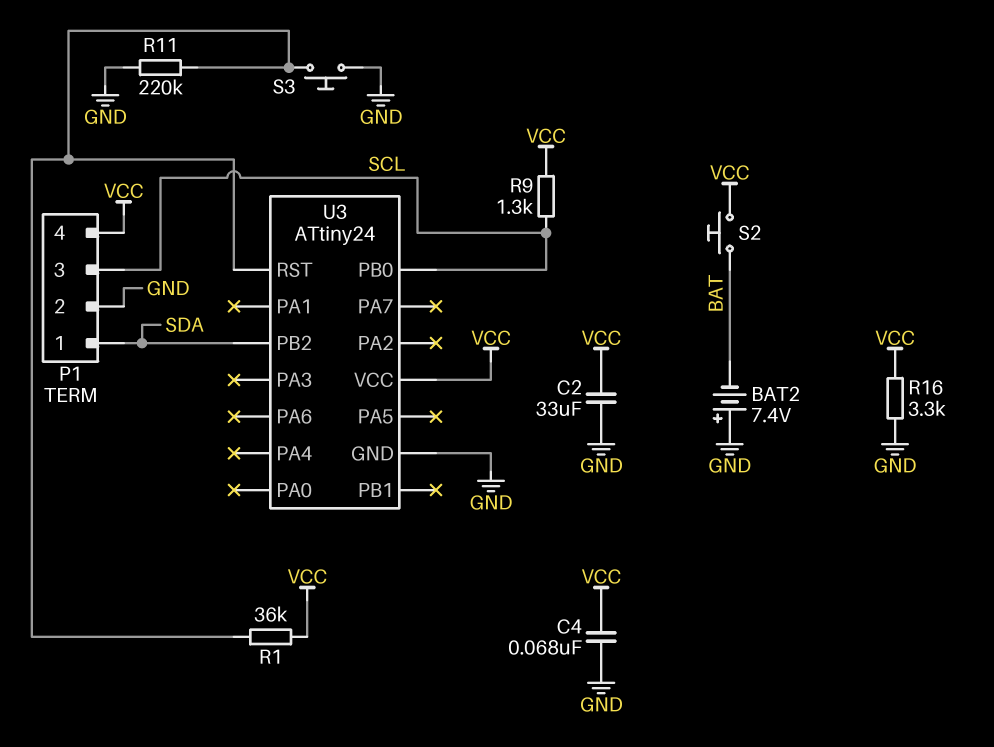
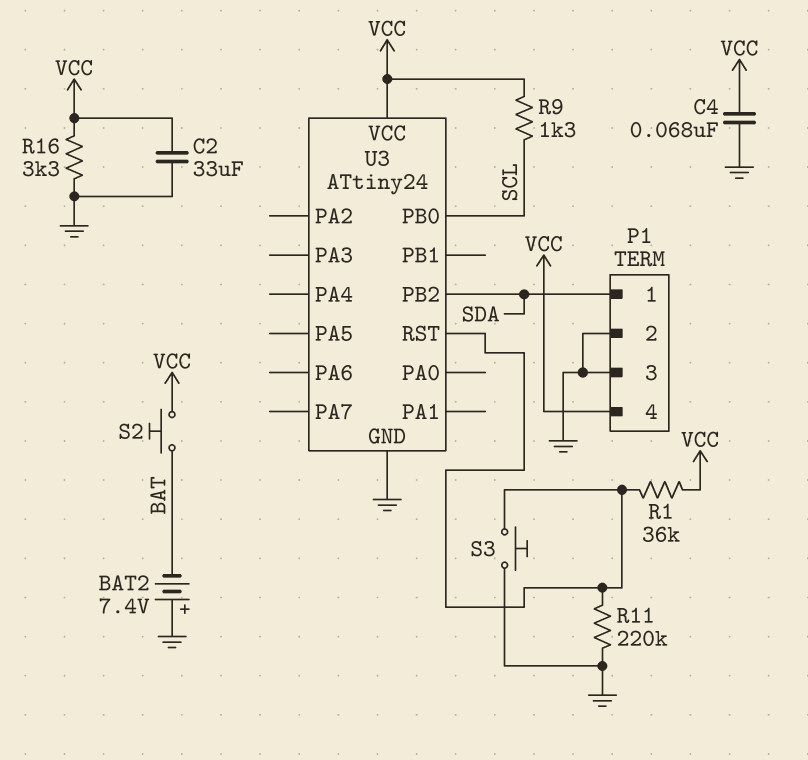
P1 pin 3: SCL -> GND

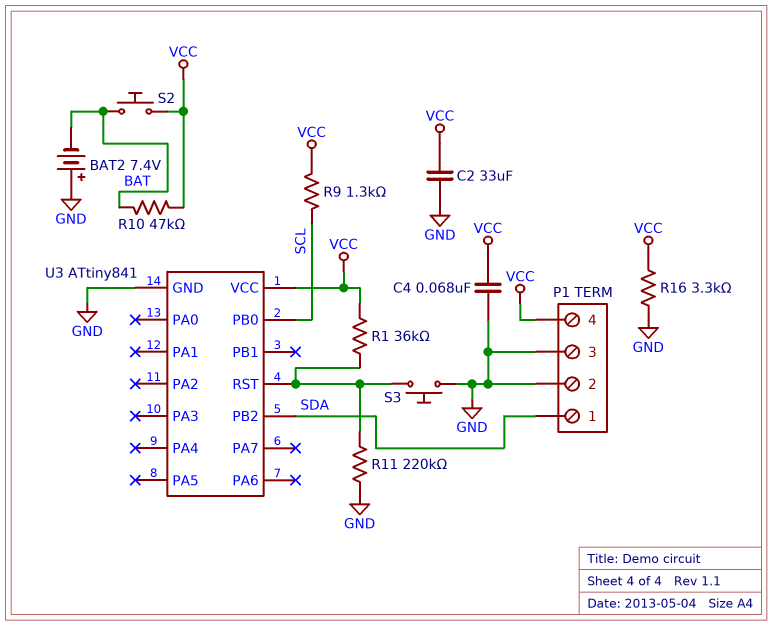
R10: none -> 47k (BAT, VCC)
U3: ATtiny24 -> ATtiny841

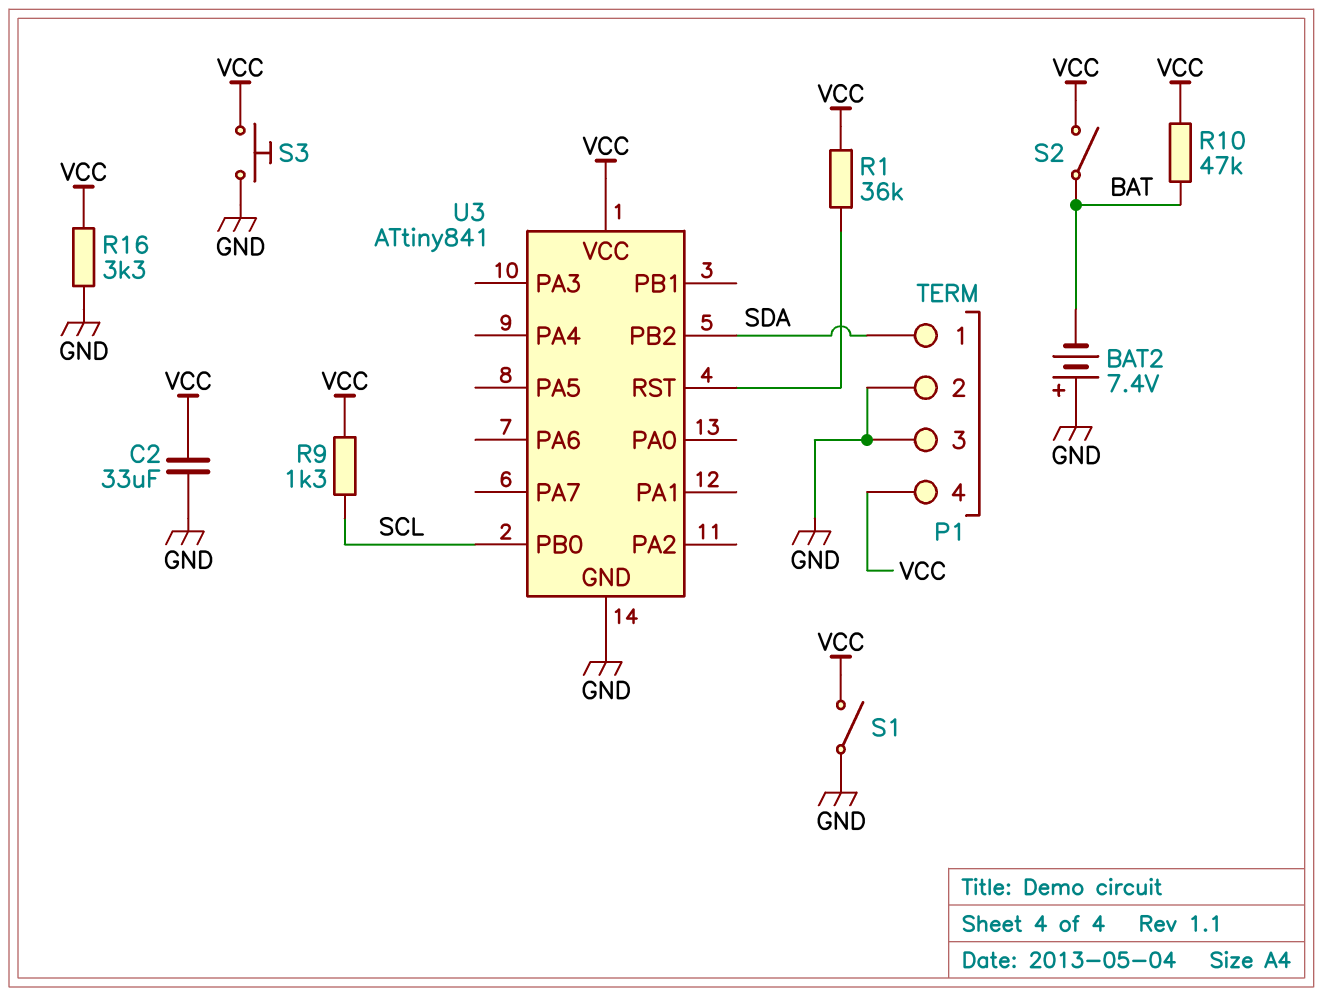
C4: 68nF (GND, VCC) -> none
R11: 220k (GND, U3/RST) -> none
S1: none -> switch (GND, VCC)
S2: button (BAT, VCC) -> switch (BAT, VCC)
S3: button (GND, U3/RST) -> button (GND, VCC)

